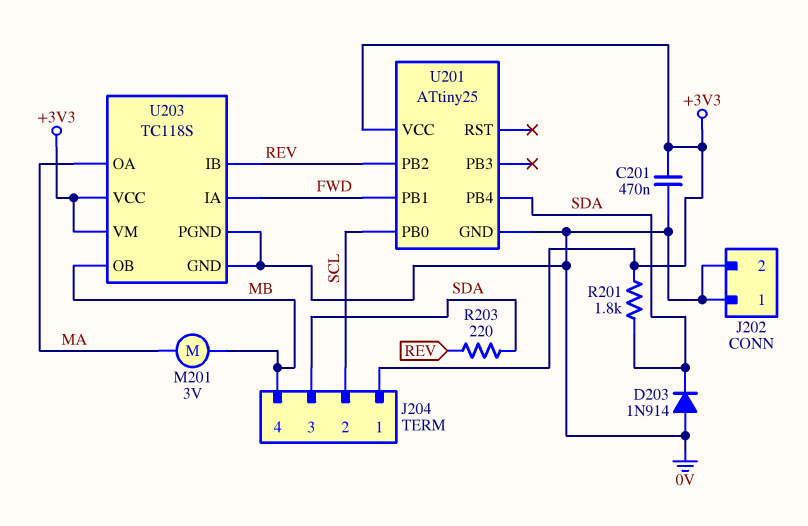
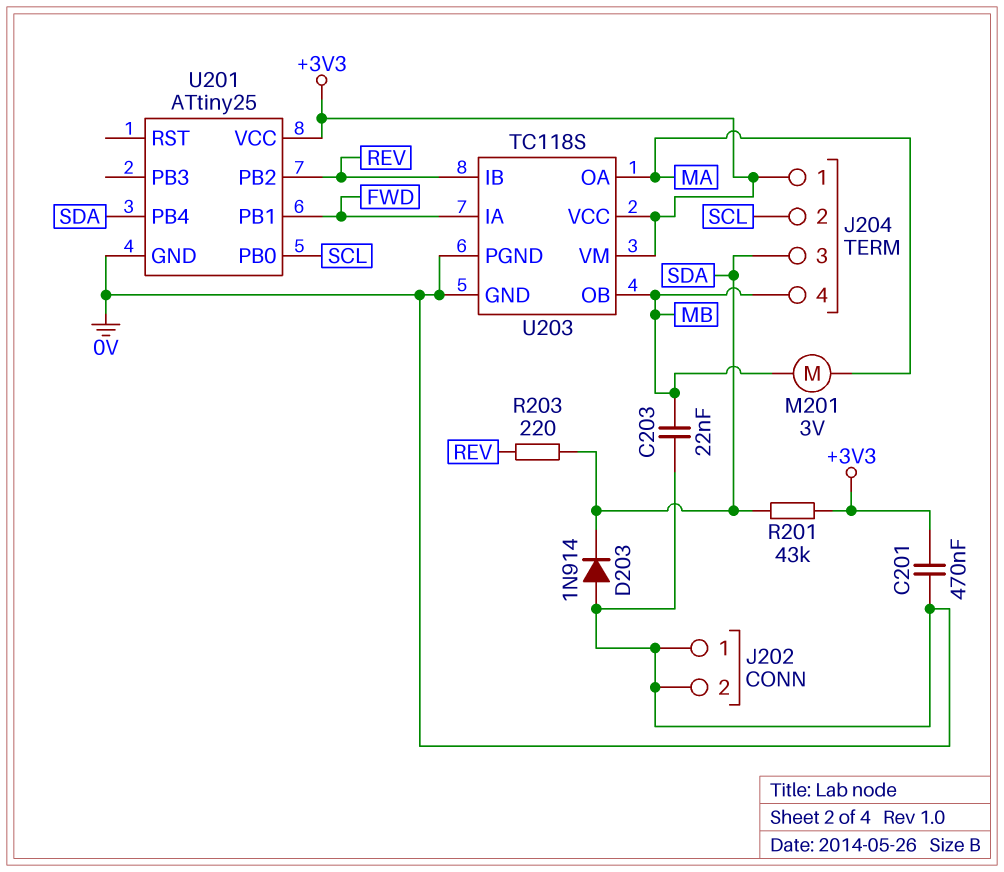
C203: none -> 22nF (0V, MB)
R201: 1.8k (+3V3, SDA) -> 43k (+3V3, SDA)

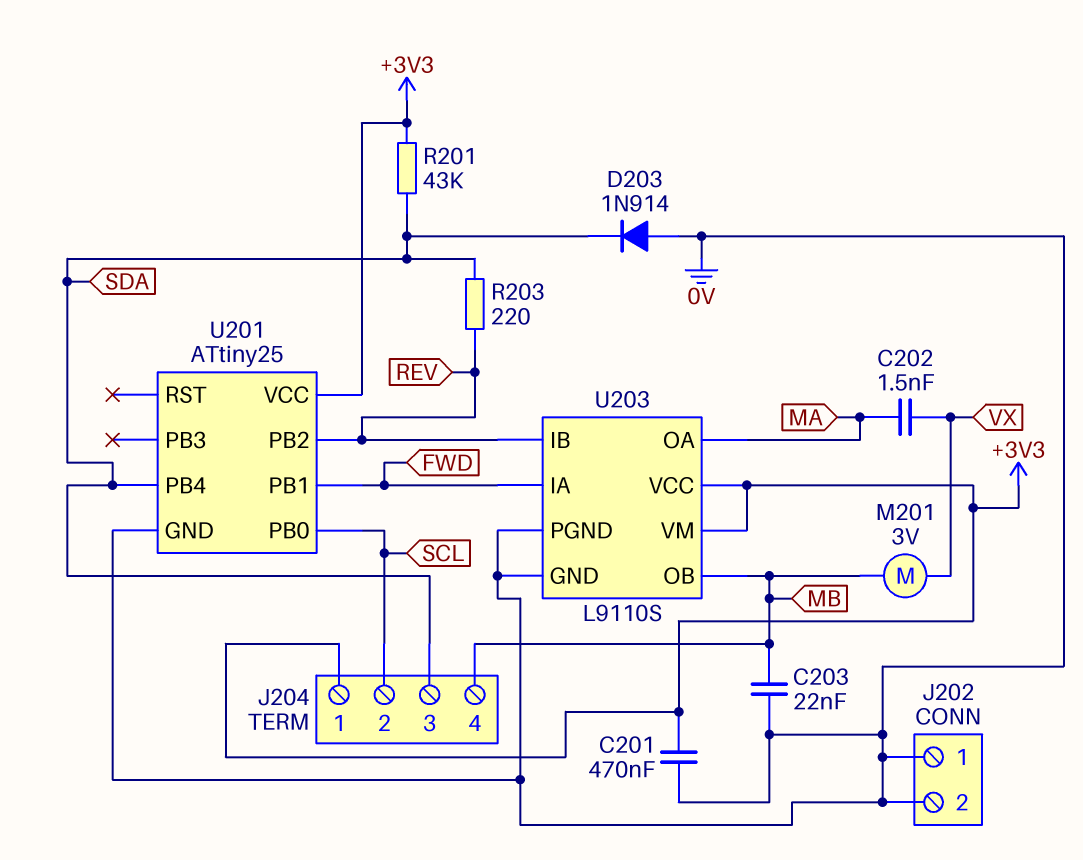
C202: none -> 1.5nF (MA, VX)
M201: motor 3V (MA, MB) -> motor 3V (MB, VX)
U203: TC118S -> L9110S

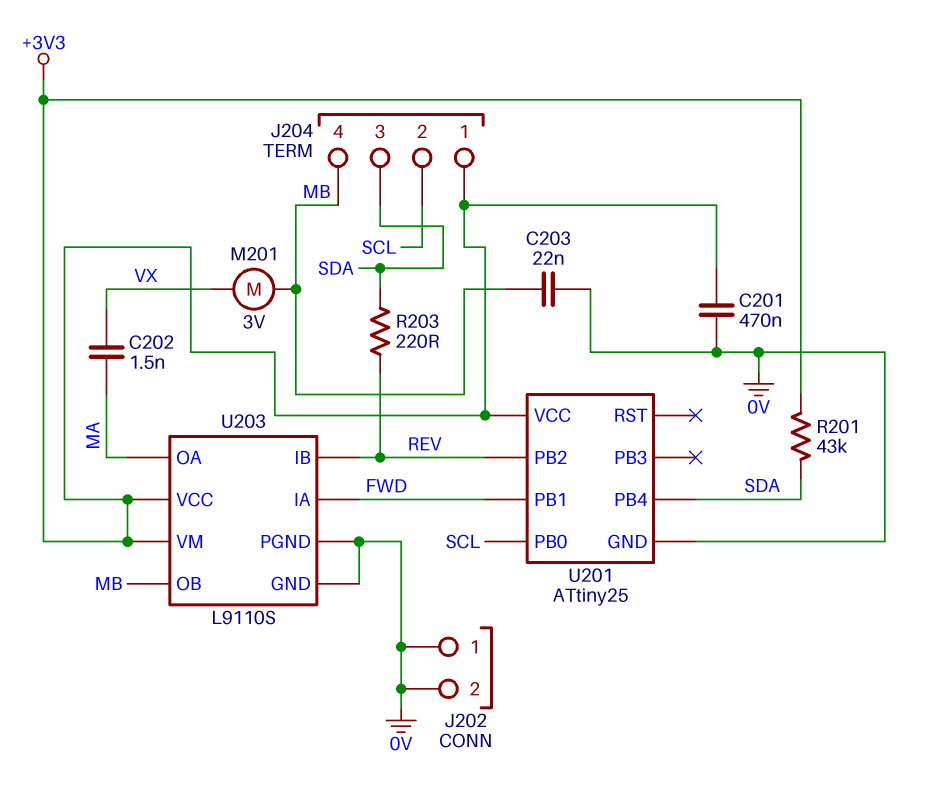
D203: diode 1N914 (A 0V, K SDA) -> none

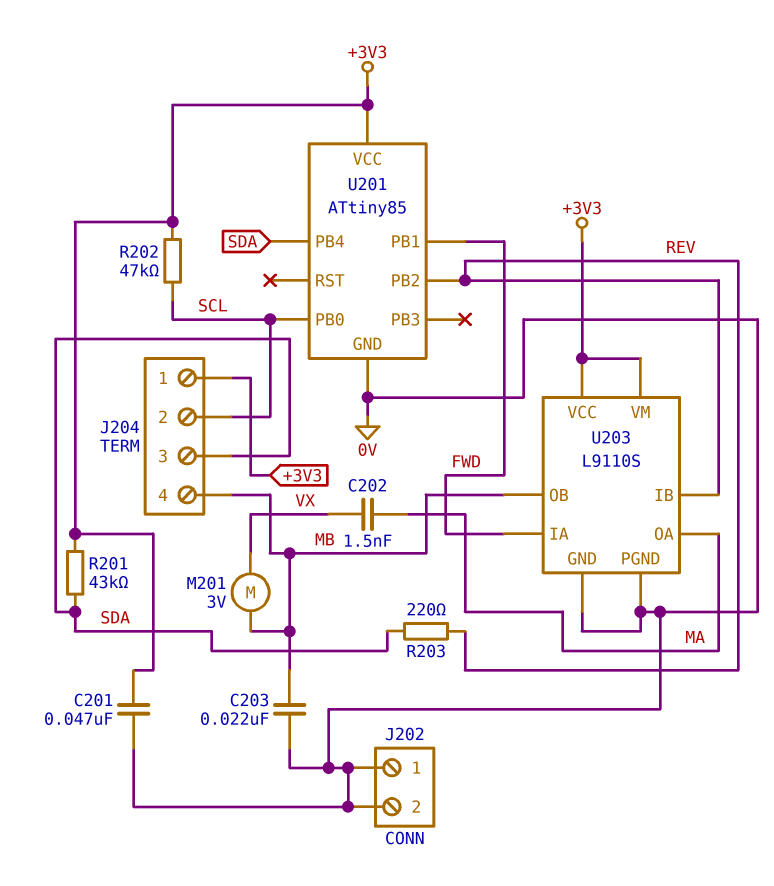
C201: 470nF (+3V3, 0V) -> 47nF (+3V3, 0V)
R202: none -> 47k (+3V3, SCL)
U201: ATtiny25 -> ATtiny85

